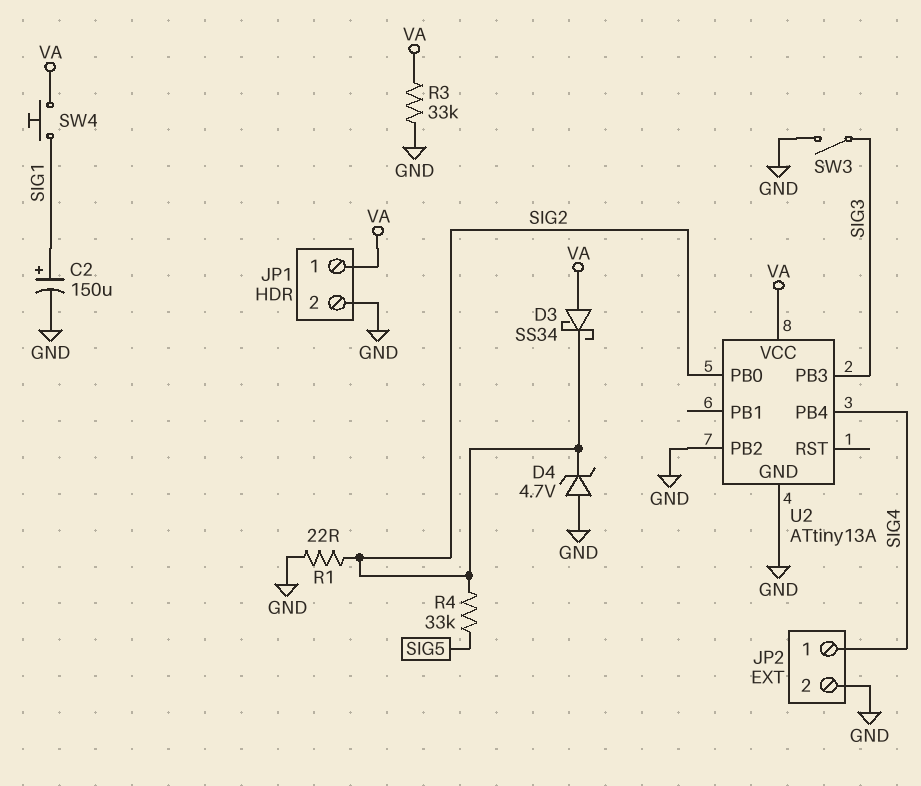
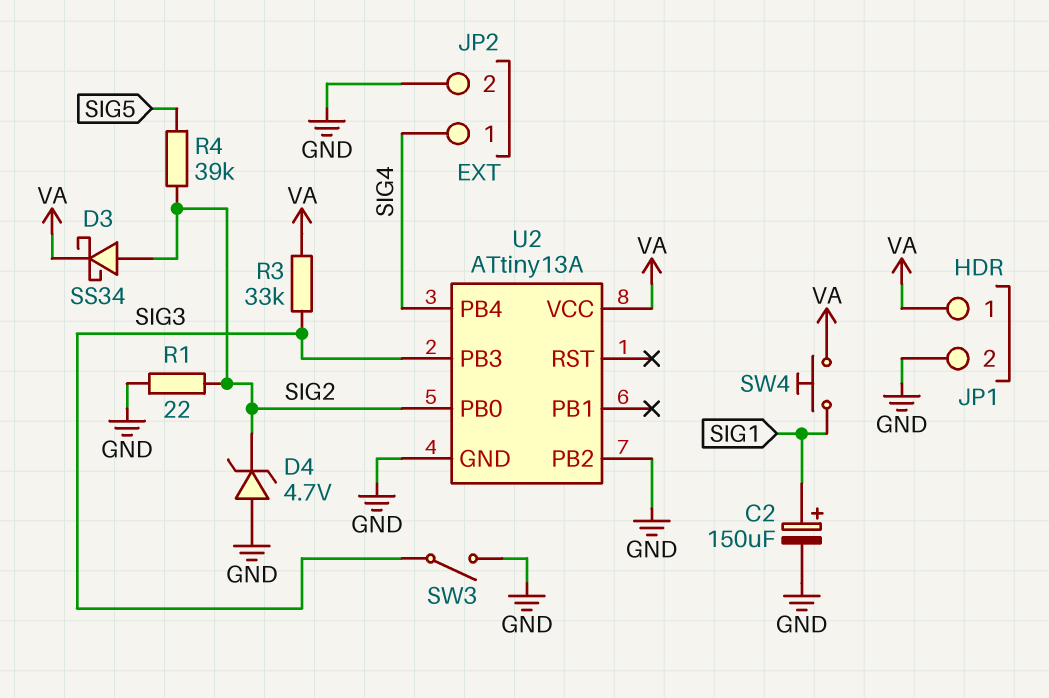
D3: schottky SS34 (A VA, K SIG2) -> schottky SS34 (A SIG2, K VA)
R3: 33k (GND, VA) -> 33k (SIG3, VA)
R4: 33k (SIG2, SIG5) -> 39k (SIG2, SIG5)

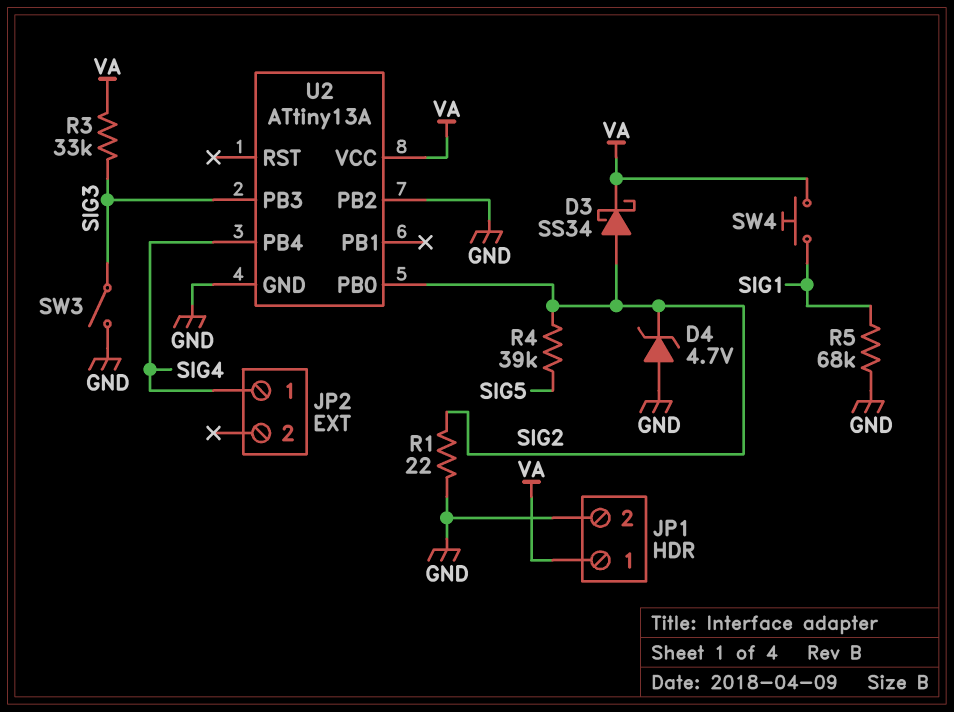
C2: 150uF (plus SIG1, minus GND) -> none
JP2 pin 2: GND -> none
R5: none -> 68k (GND, SIG1)

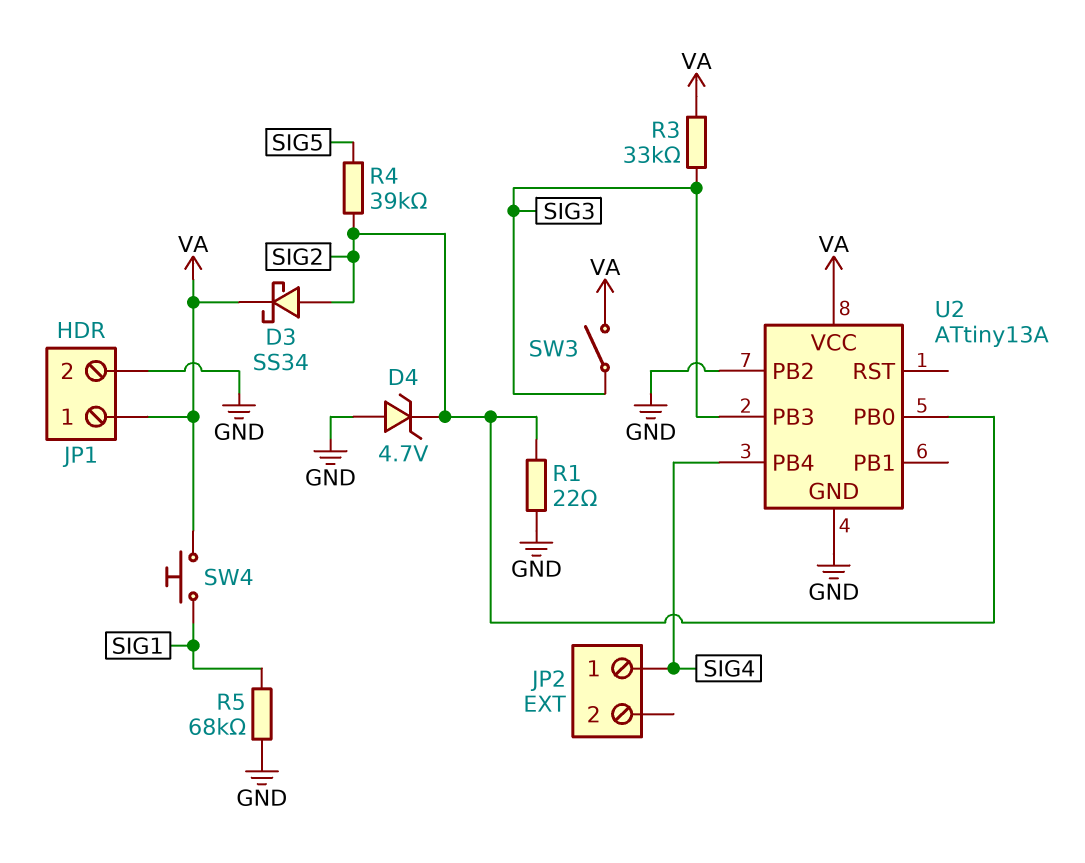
SW3: switch (GND, SIG3) -> switch (SIG3, VA)

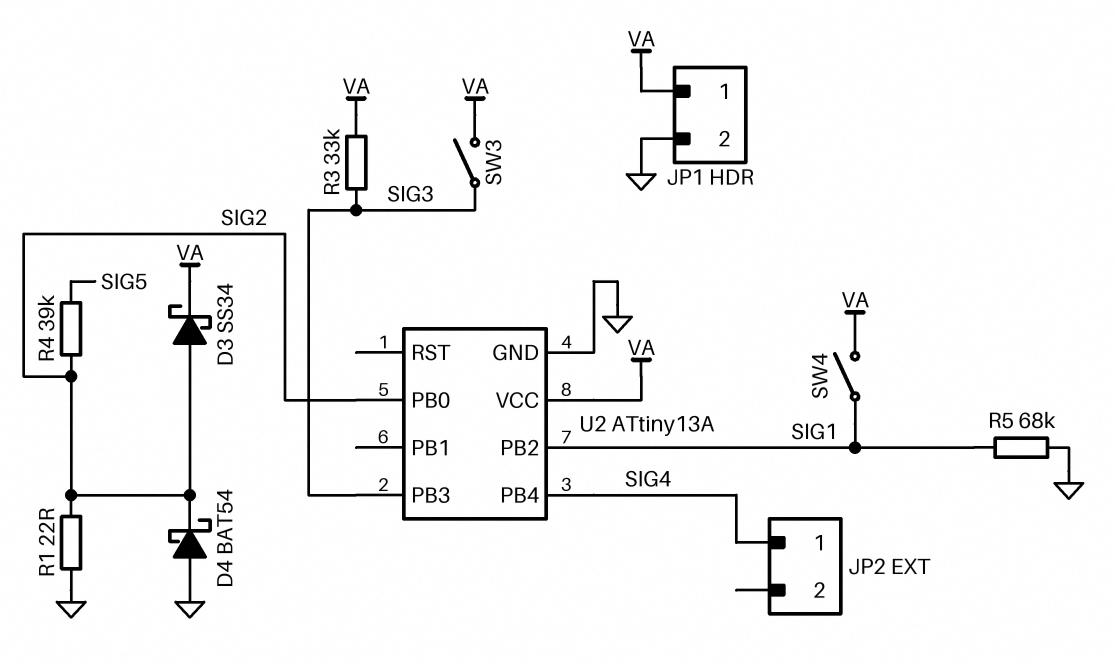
D4: zener 4.7V (A GND, K SIG2) -> schottky BAT54 (A GND, K SIG2)
SW4: button (SIG1, VA) -> switch (SIG1, VA)
U2 pin PB2: GND -> SIG1

